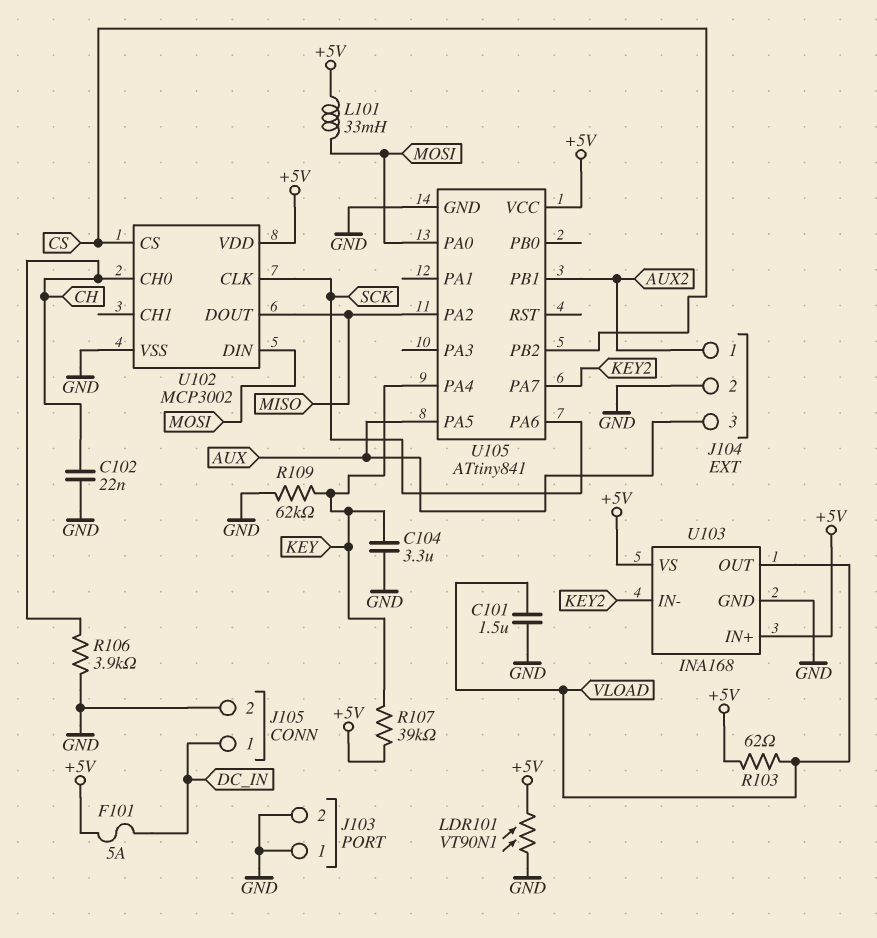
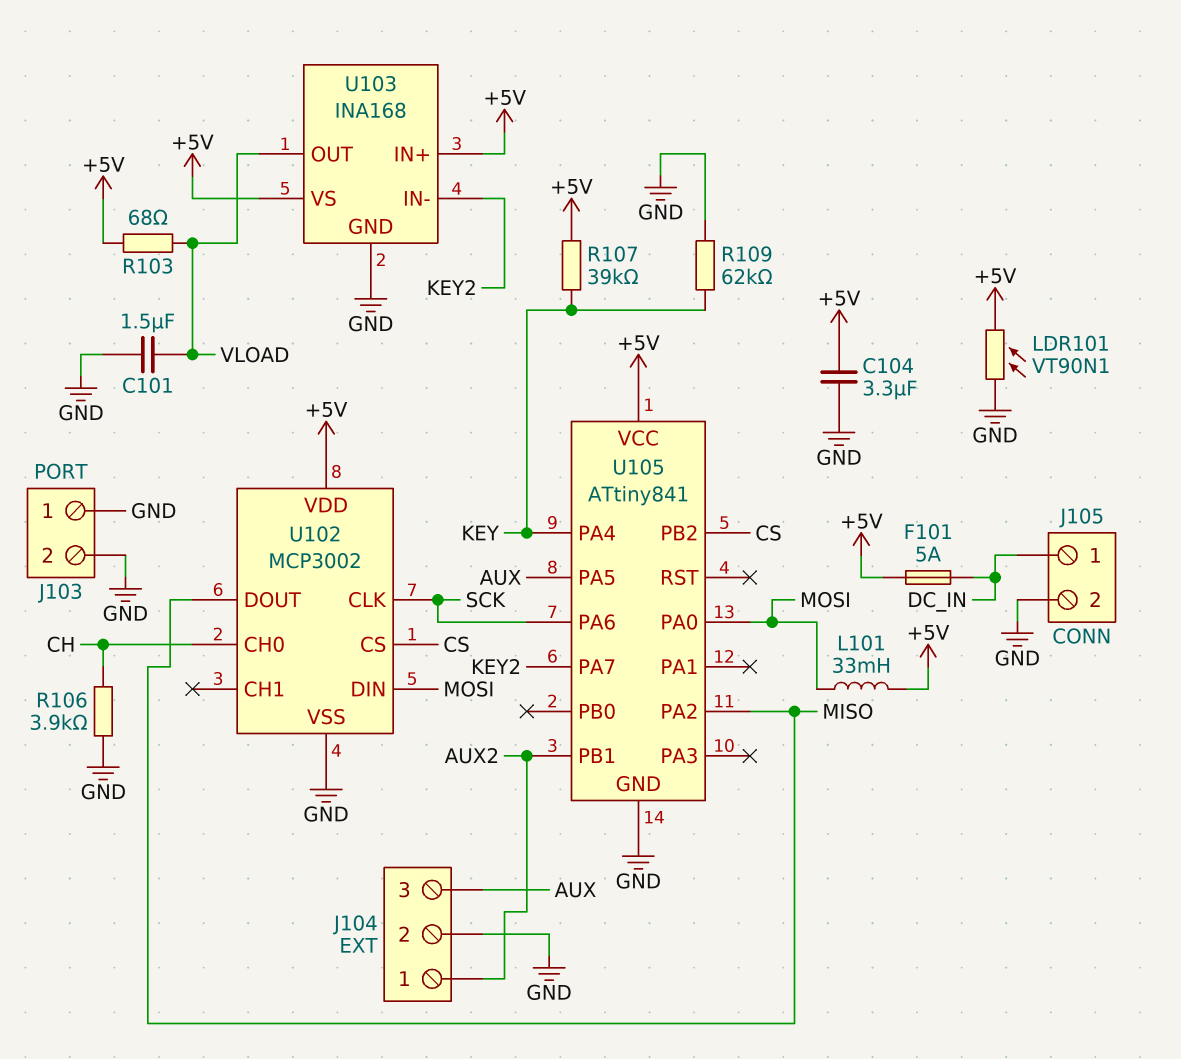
C102: 22nF (CH, GND) -> none
C104: 3.3uF (GND, KEY) -> 3.3uF (+5V, GND)
R103: 62 (+5V, VLOAD) -> 68 (+5V, VLOAD)

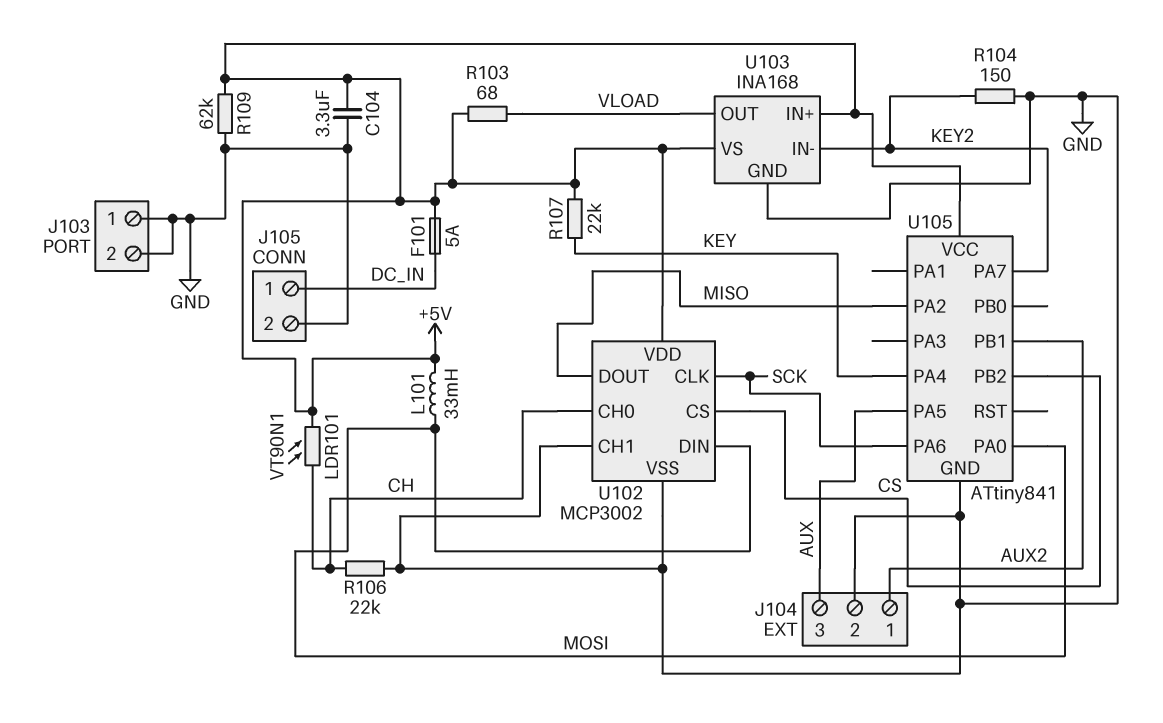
C101: 1.5uF (GND, VLOAD) -> none
LDR101: VT90N1 (+5V, GND) -> VT90N1 (+5V, CH)
R104: none -> 150 (GND, KEY2)
R106: 3.9k (CH, GND) -> 22k (CH, GND)
R107: 39k (+5V, KEY) -> 22k (+5V, KEY)
R109: 62k (GND, KEY) -> 62k (+5V, GND)
U102 pin CH1: none -> GND

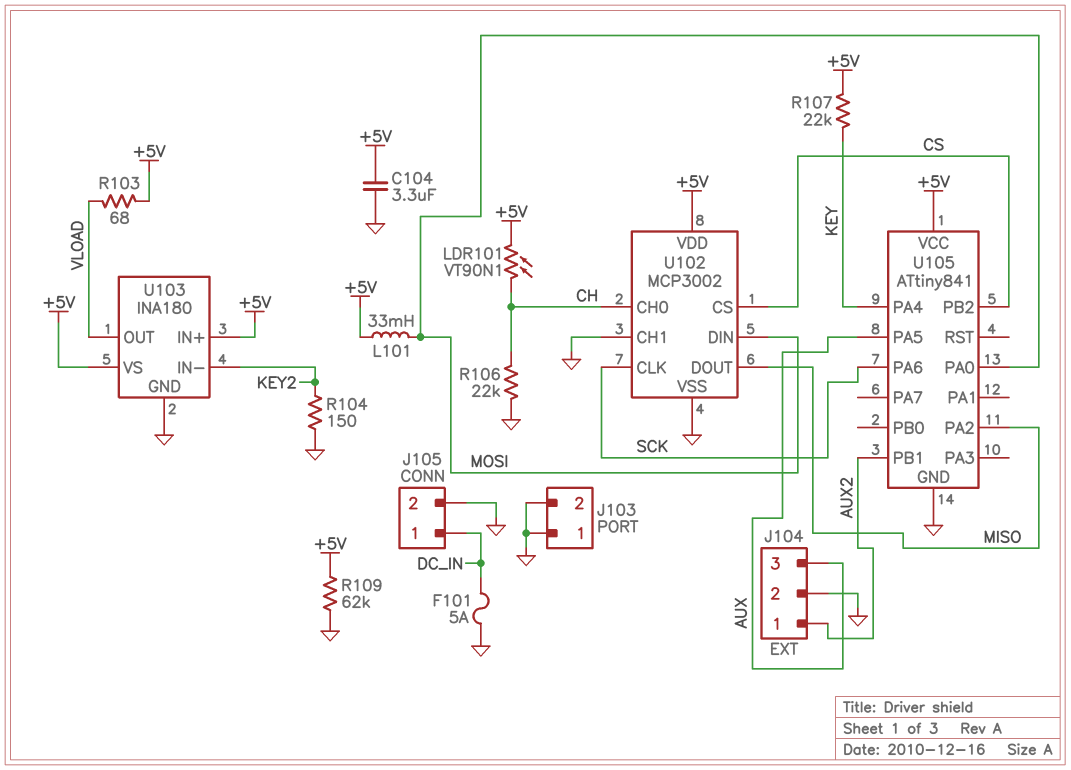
F101: 5A (+5V, DC_IN) -> 5A (DC_IN, GND)
U103: INA168 -> INA180
U105 pin PA7: KEY2 -> none

